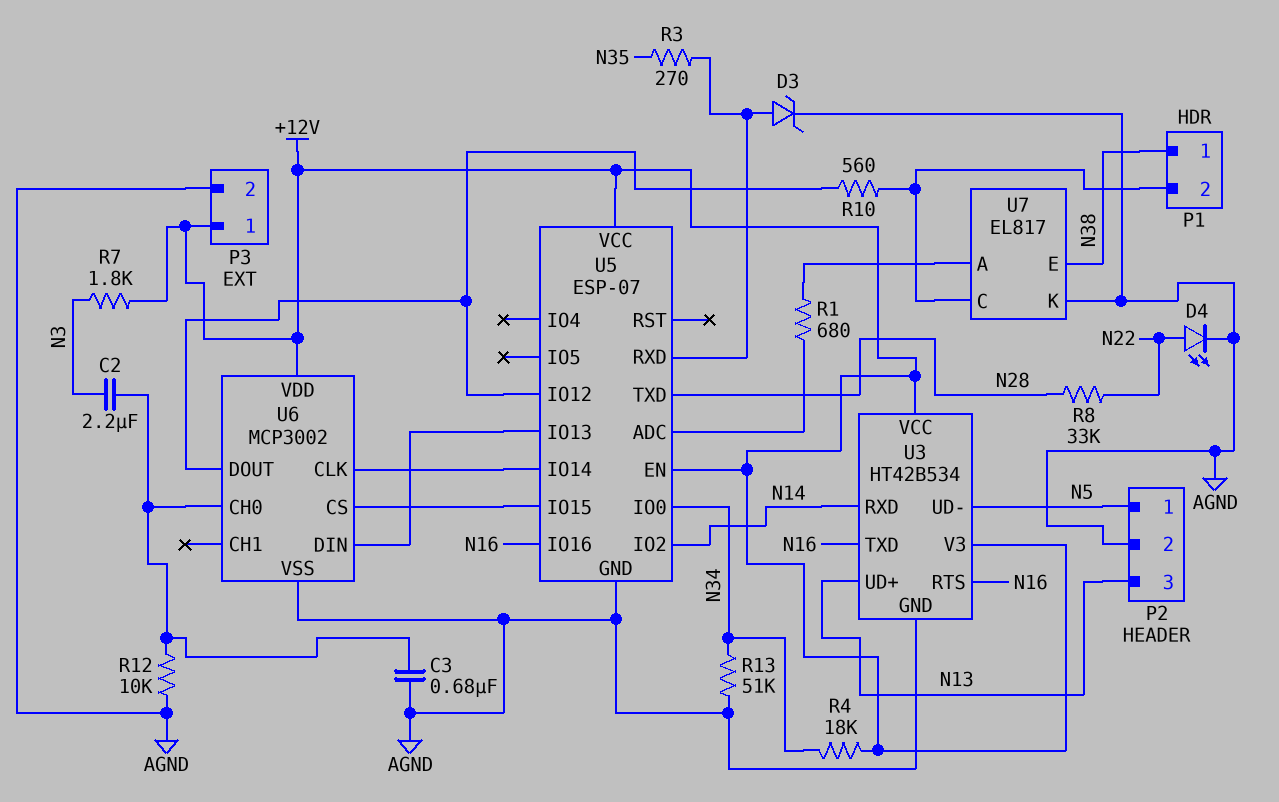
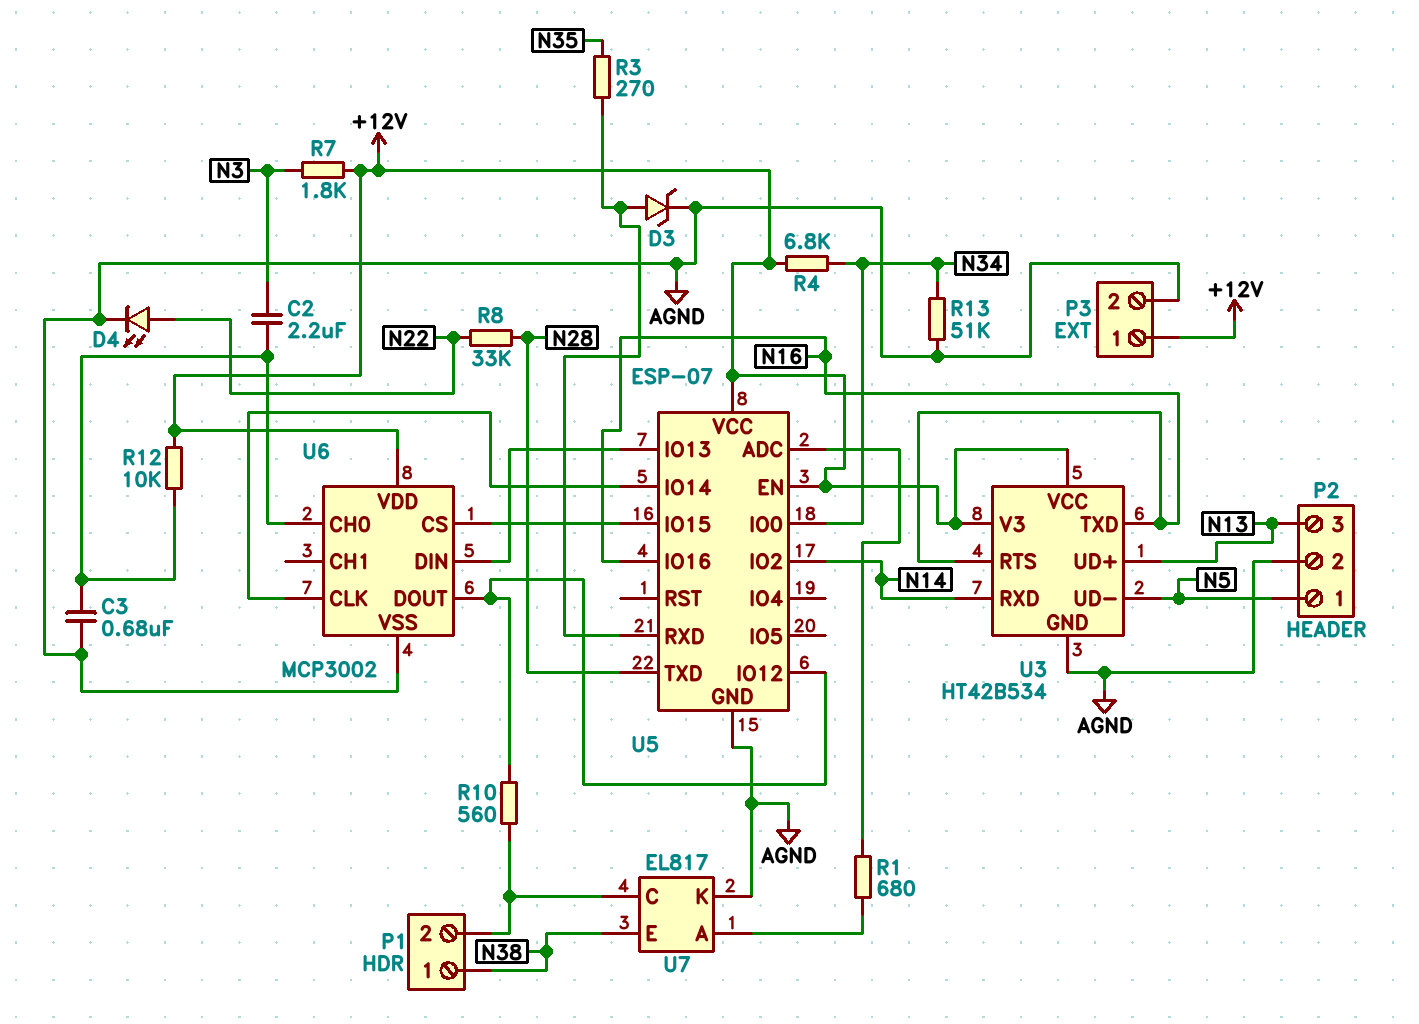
R4: 18k (+12V, N34) -> 6.8k (+12V, N34)
R12: 10k (AGND, U6/CH0) -> 10k (+12V, U6/CH0)

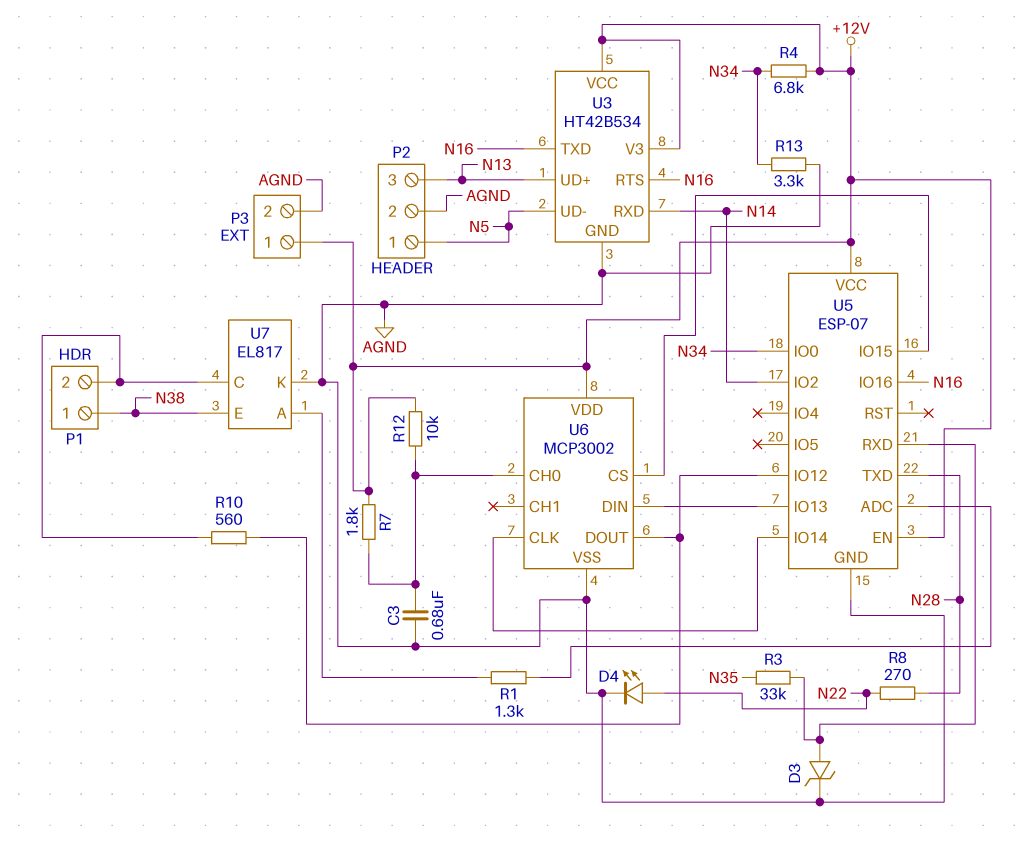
C2: 2.2uF (N3, U6/CH0) -> none
R1: 680 (U5/ADC, U7/A) -> 1.3k (U5/ADC, U7/A)
R3: 270 (N35, U5/RXD) -> 33k (N35, U5/RXD)
R7: 1.8k (+12V, N3) -> 1.8k (+12V, U6/CH0)
R8: 33k (N22, N28) -> 270 (N22, N28)
R13: 51k (AGND, N34) -> 3.3k (AGND, N34)

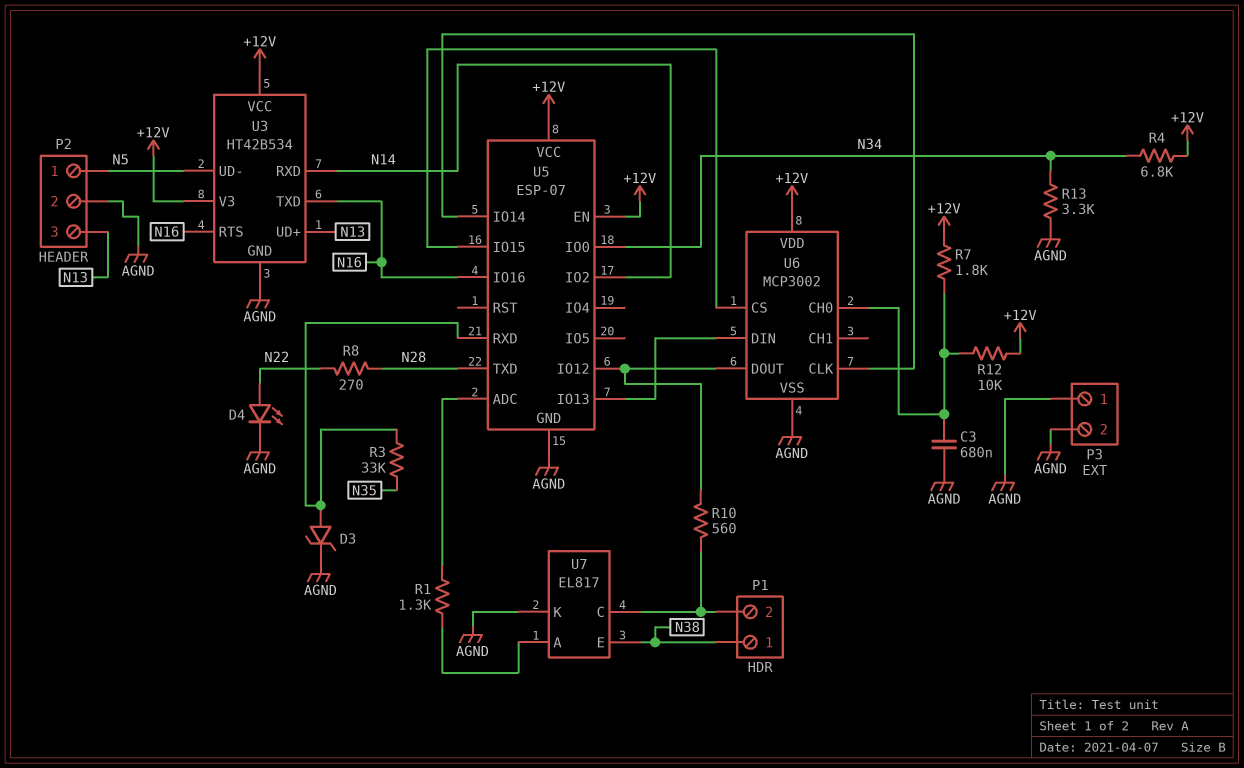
P3 pin 1: +12V -> AGND

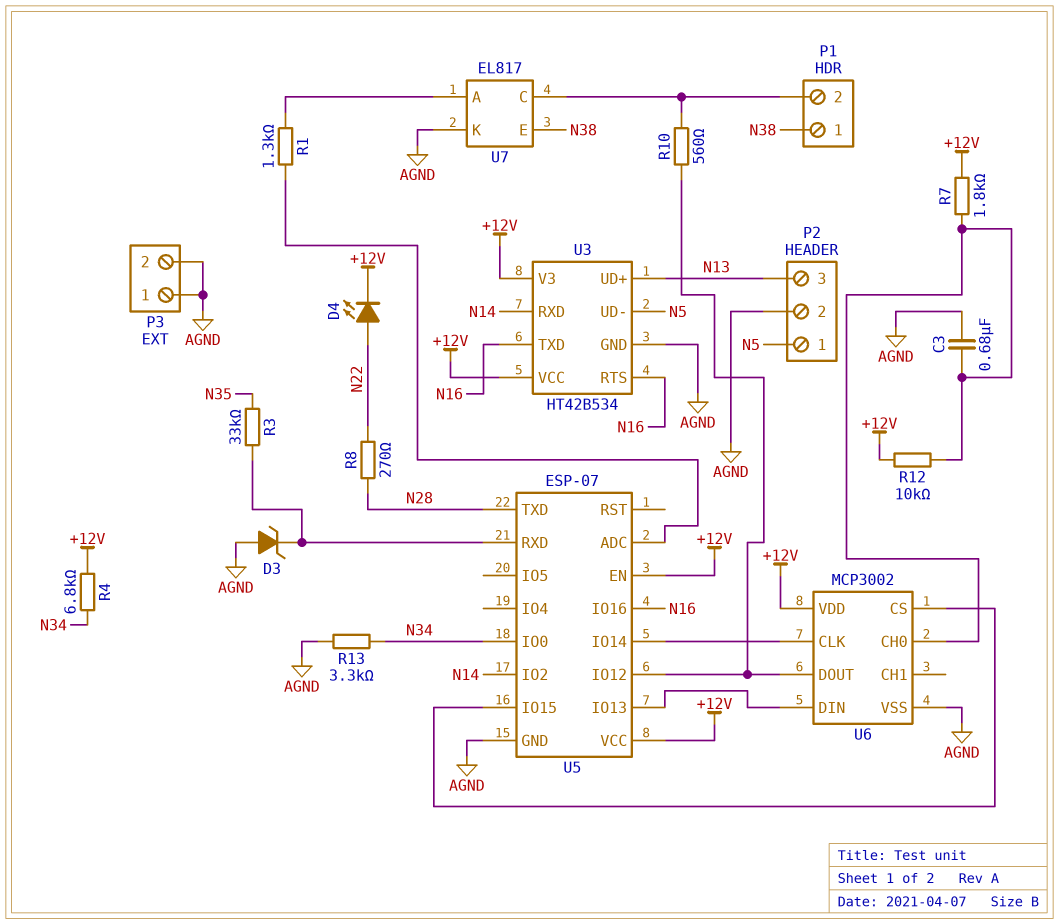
D3: zener (A U5/RXD, K AGND) -> zener (A AGND, K U5/RXD)
D4: LED (A N22, K AGND) -> LED (A N22, K +12V)

